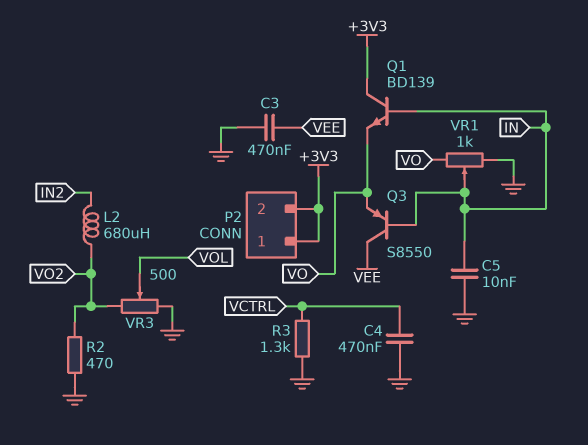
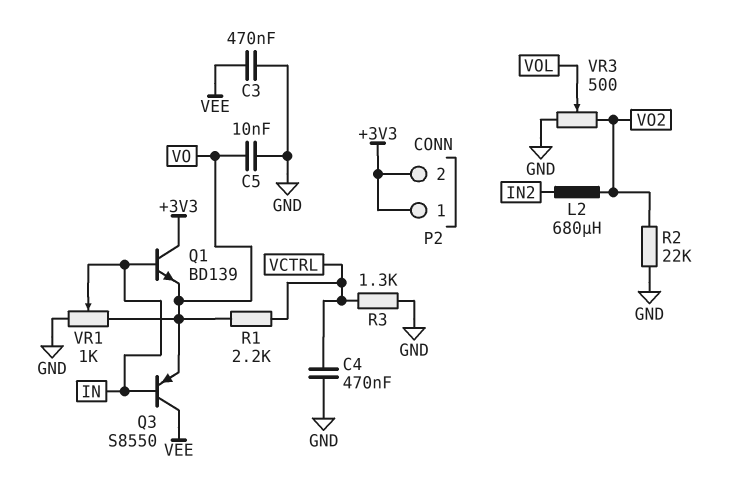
C5: 10nF (GND, IN) -> 10nF (GND, VO)
R1: none -> 2.2k (VCTRL, VO)
R2: 470 (GND, VO2) -> 22k (GND, VO2)

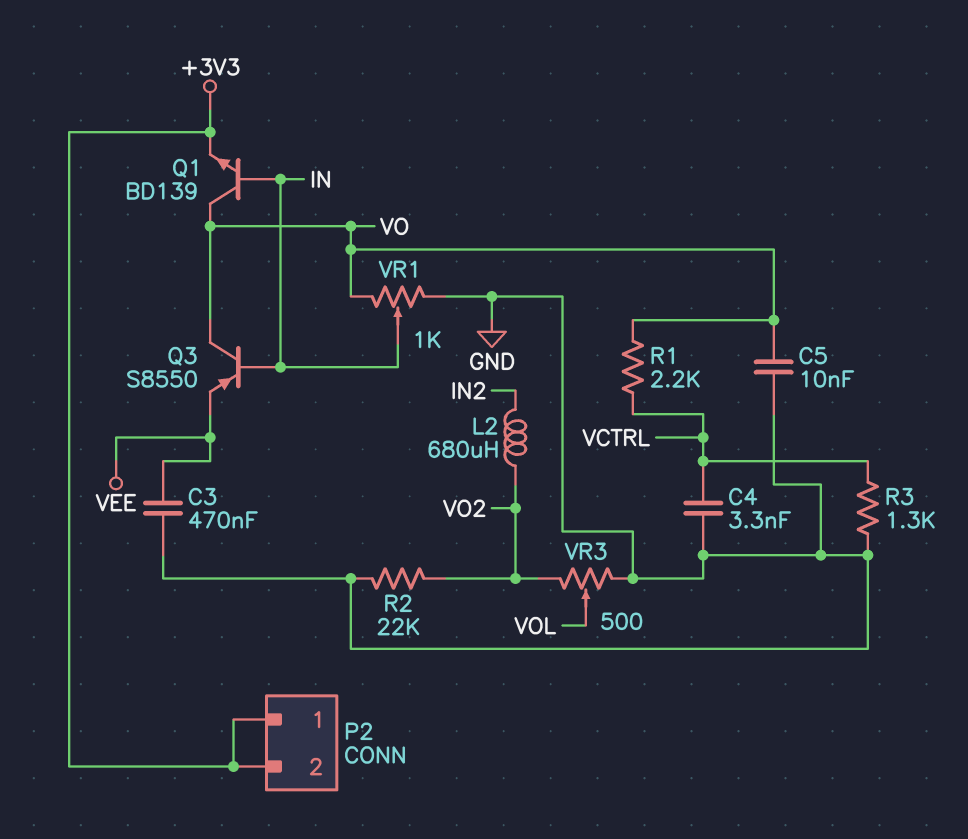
C4: 470nF (GND, VCTRL) -> 3.3nF (GND, VCTRL)
Q1: NPN BD139 (B IN, C +3V3, E VO) -> NPN BD139 (B IN, C VO, E +3V3)
Q3: PNP S8550 (B IN, C VEE, E VO) -> PNP S8550 (B IN, C VO, E VEE)

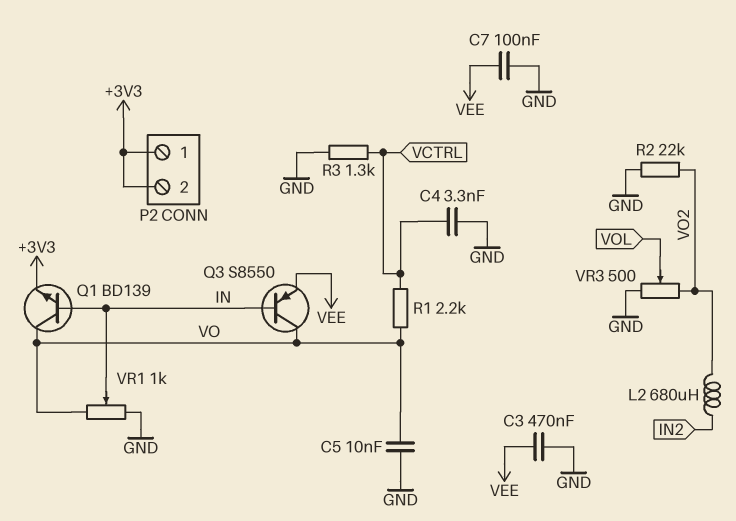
C7: none -> 100nF (GND, VEE)

